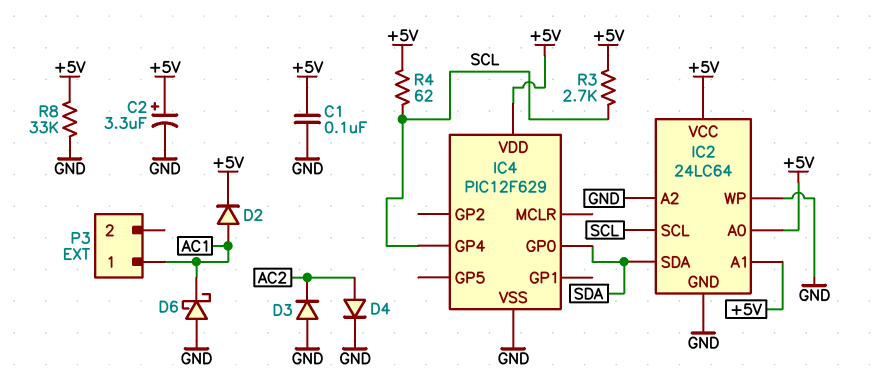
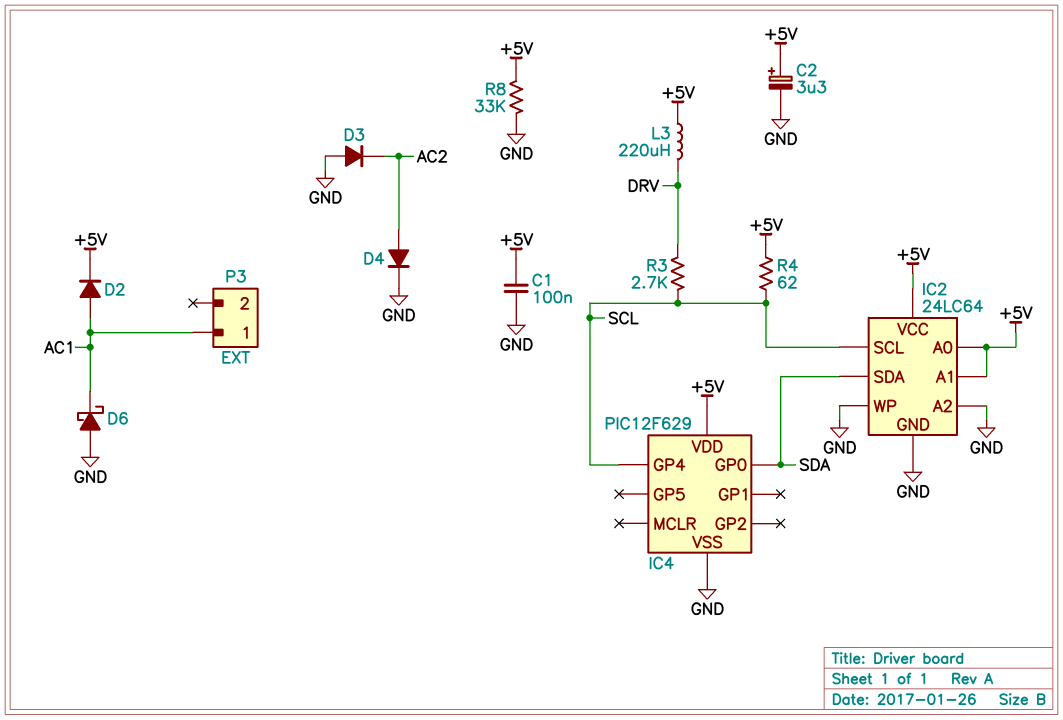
L3: none -> 220uH (+5V, DRV)
R3: 2.7k (+5V, SCL) -> 2.7k (DRV, SCL)

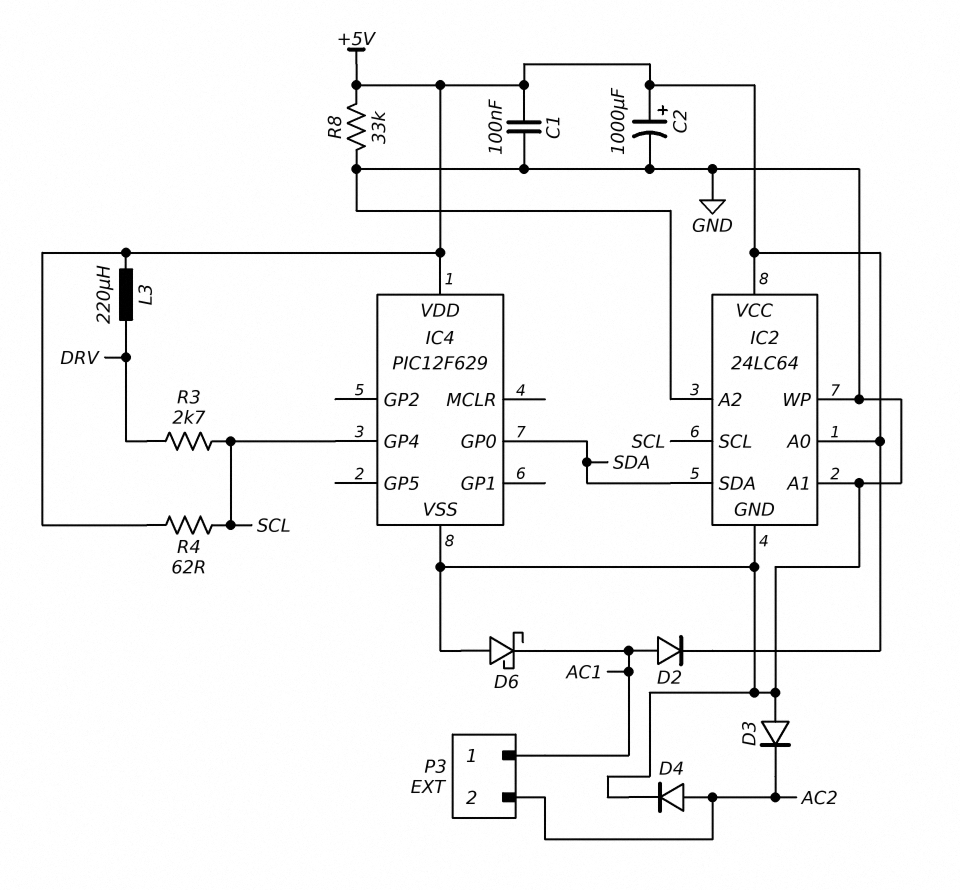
C2: 3.3uF (plus +5V, minus GND) -> 1000uF (plus +5V, minus GND)
IC2 pin A1: +5V -> GND
P3 pin 2: none -> AC2

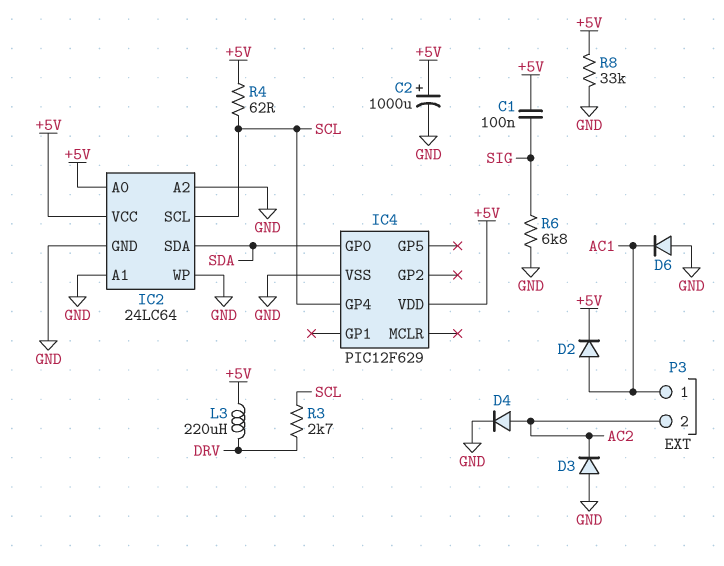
C1: 100nF (+5V, GND) -> 100nF (+5V, SIG)
D6: schottky (A GND, K AC1) -> diode (A GND, K AC1)
R6: none -> 6.8k (GND, SIG)

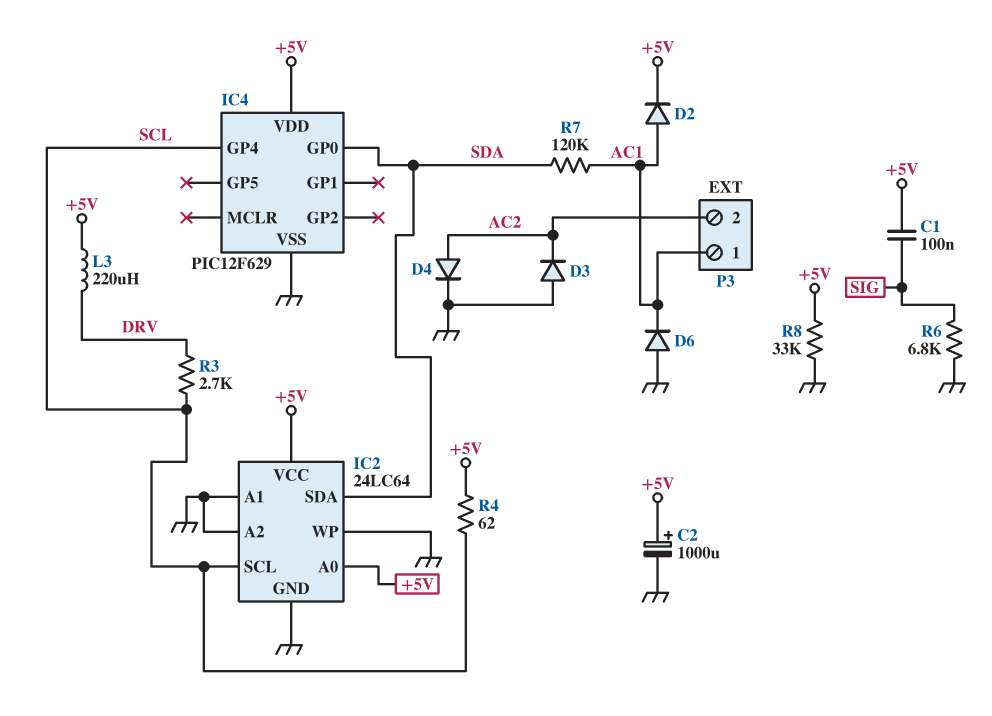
R7: none -> 120k (AC1, SDA)

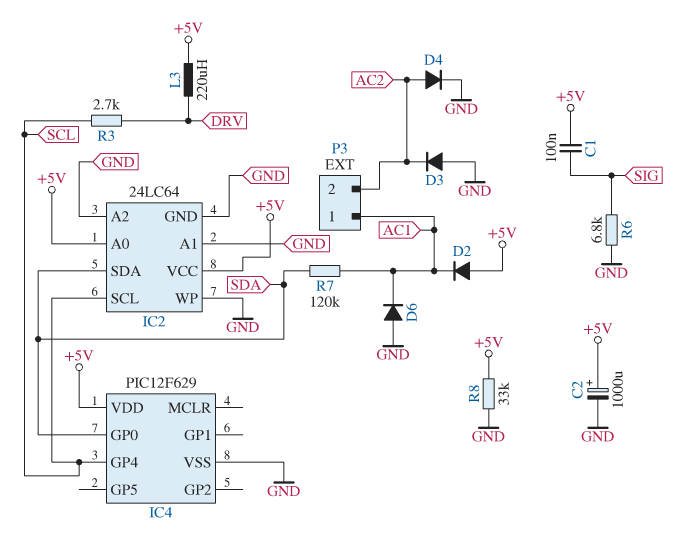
D2: diode (A AC1, K +5V) -> diode (A +5V, K AC1)
R4: 62 (+5V, SCL) -> none

